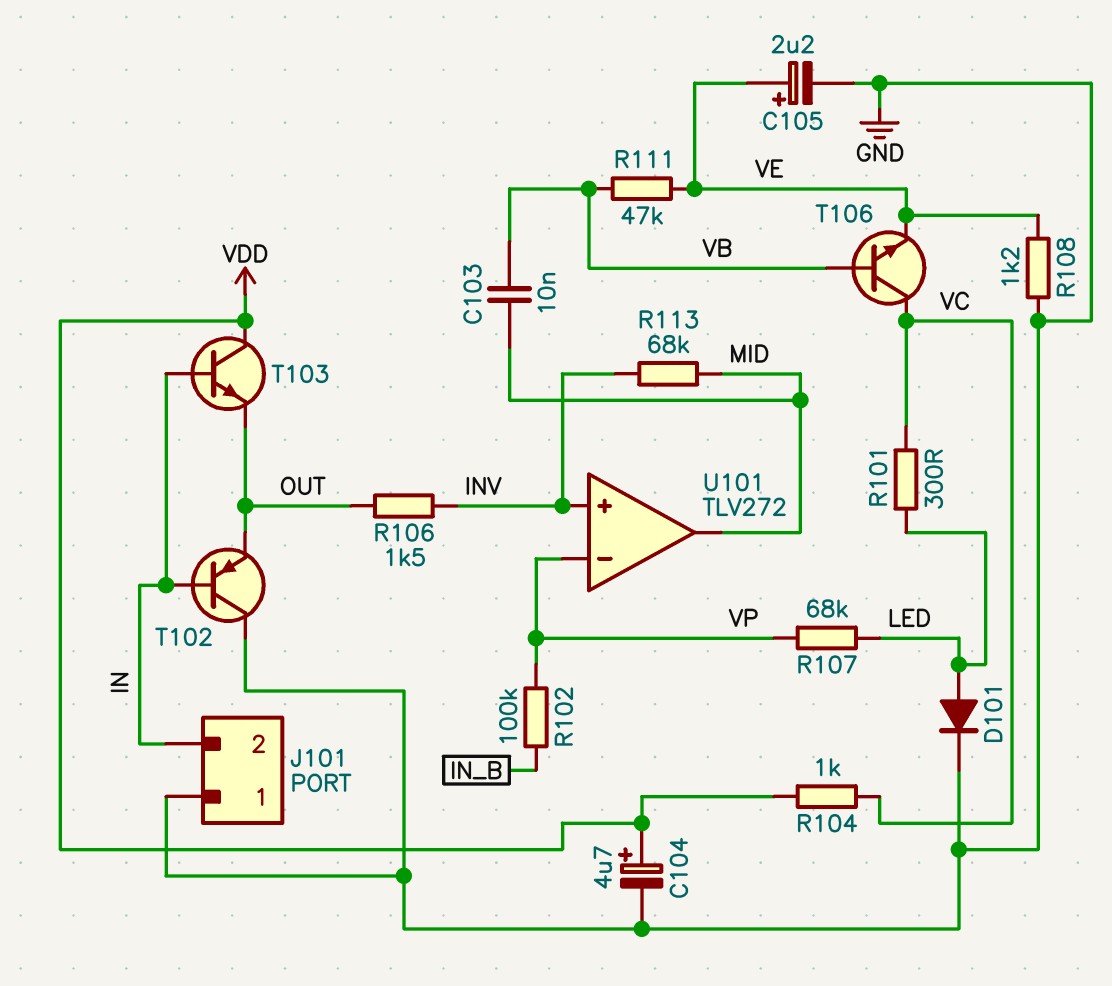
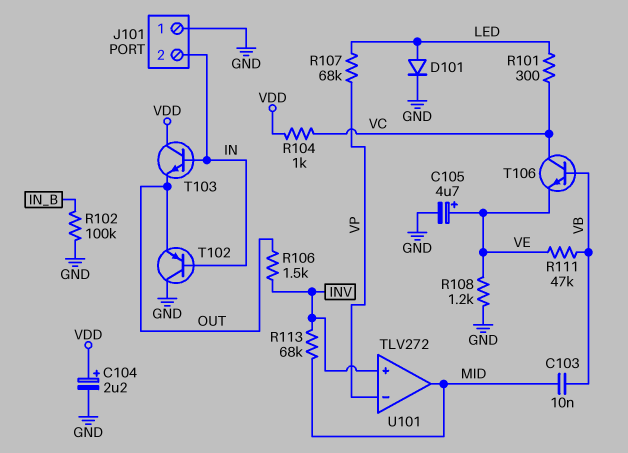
C104: 4.7uF (plus VDD, minus GND) -> 2.2uF (plus VDD, minus GND)
C105: 2.2uF (plus VE, minus GND) -> 4.7uF (plus VE, minus GND)
R102: 100k (IN_B, VP) -> 100k (GND, IN_B)

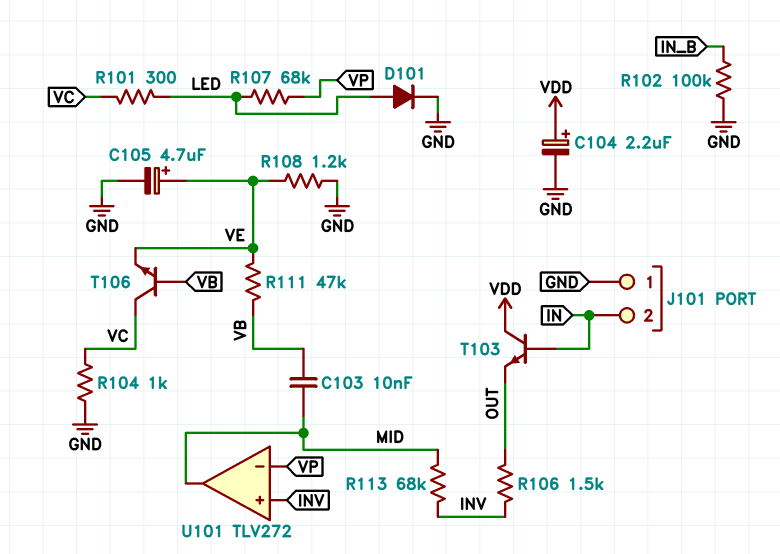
R104: 1k (VC, VDD) -> 1k (GND, VC)
T102: PNP (B IN, C GND, E OUT) -> none

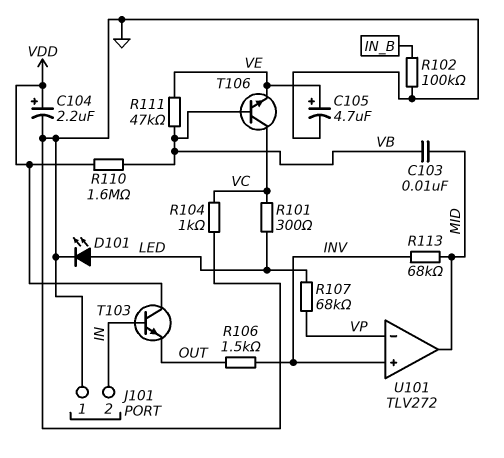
D101: diode (A LED, K GND) -> LED (A LED, K GND)
R108: 1.2k (GND, VE) -> none
R110: none -> 1.6M (VB, VDD)

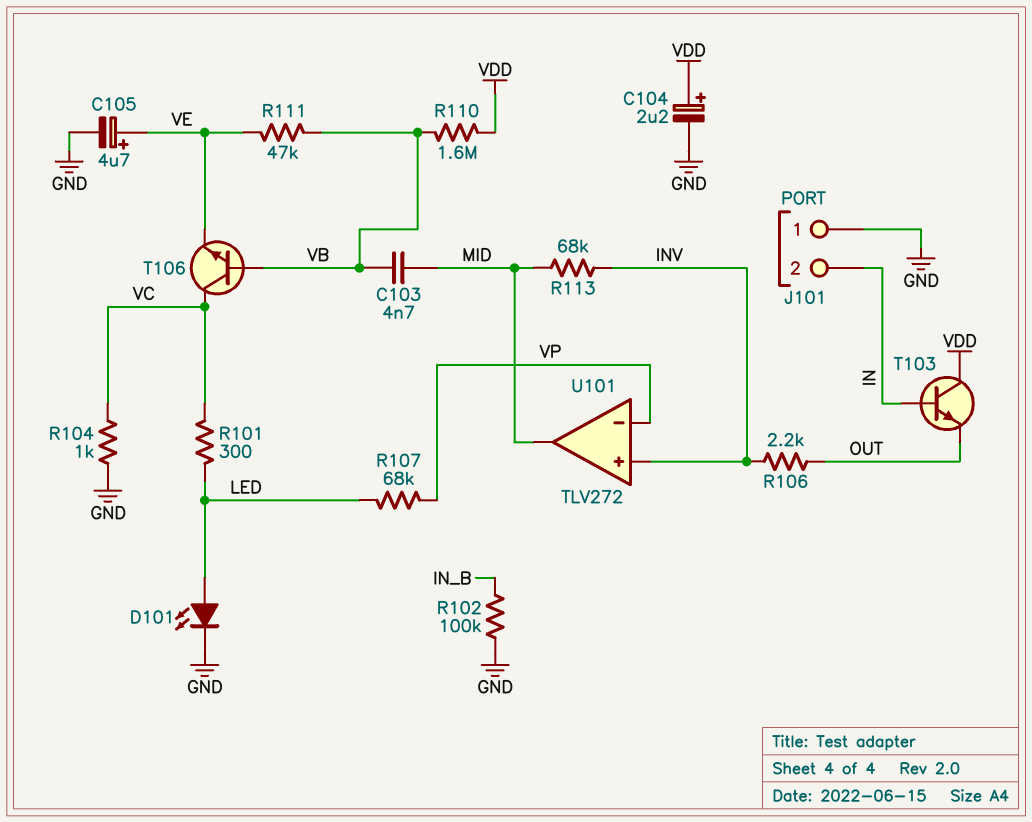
C103: 10nF (MID, VB) -> 4.7nF (MID, VB)
R106: 1.5k (INV, OUT) -> 2.2k (INV, OUT)

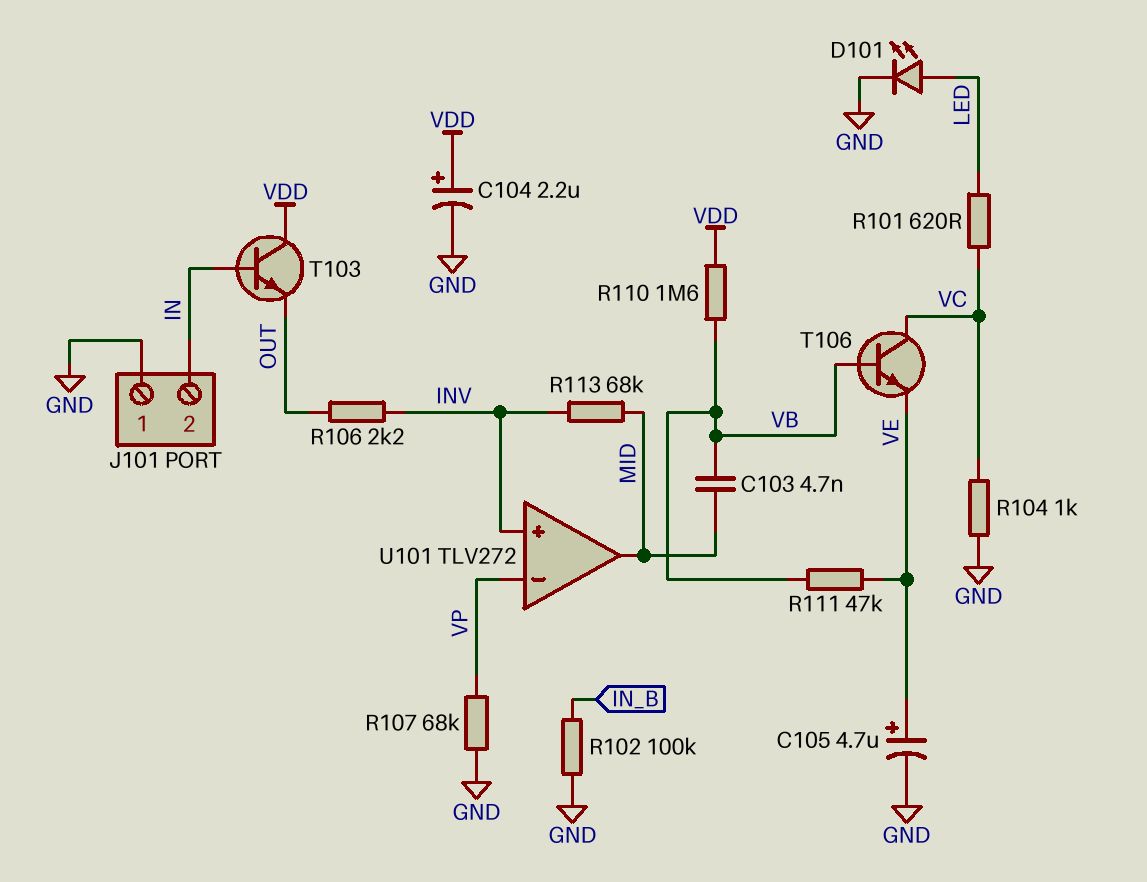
R101: 300 (LED, VC) -> 620 (LED, VC)
R107: 68k (LED, VP) -> 68k (GND, VP)

